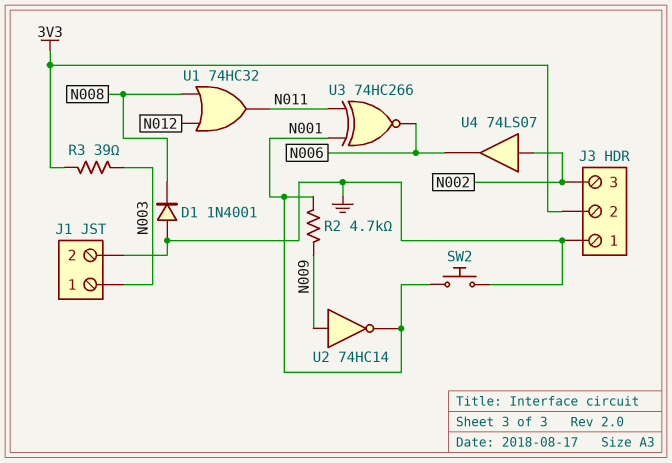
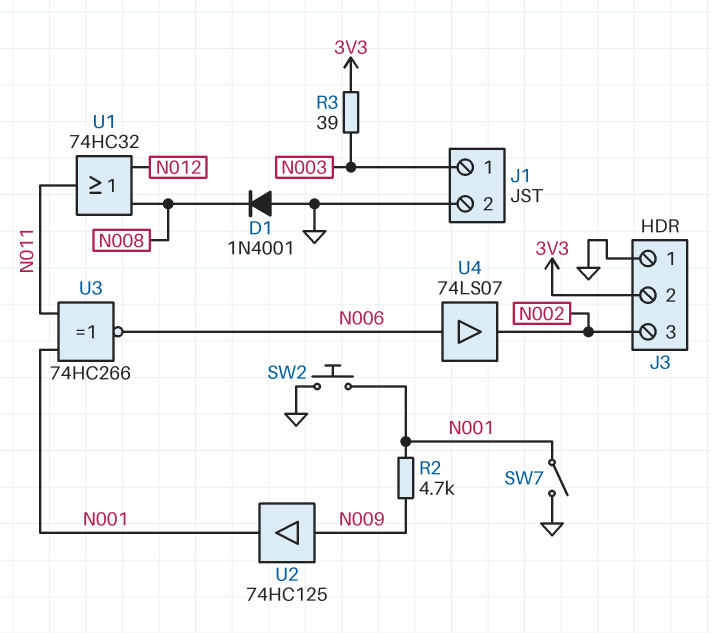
SW7: none -> switch (GND, N001)
U2: NOT 74HC14 (in N009, out N001) -> buffer 74HC125 (in N009, out N001)
U4: buffer 74LS07 (in N002, out N006) -> buffer 74LS07 (in N006, out N002)

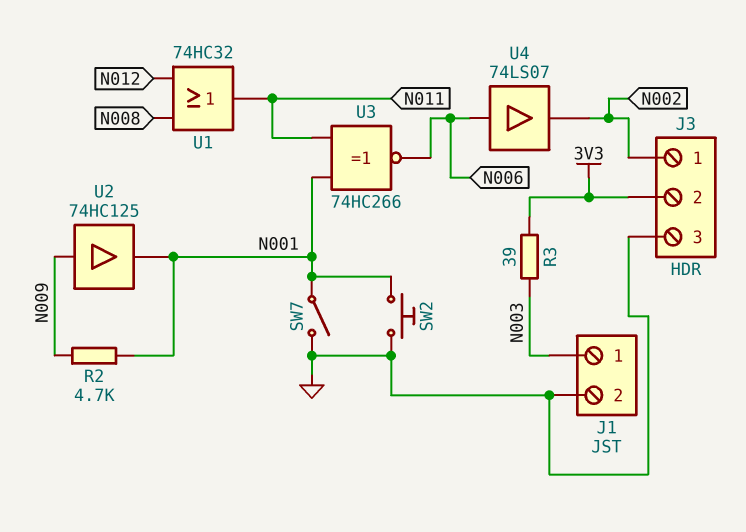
D1: diode 1N4001 (A GND, K N008) -> none
J3 pin 1: GND -> N002
J3 pin 3: N002 -> GND

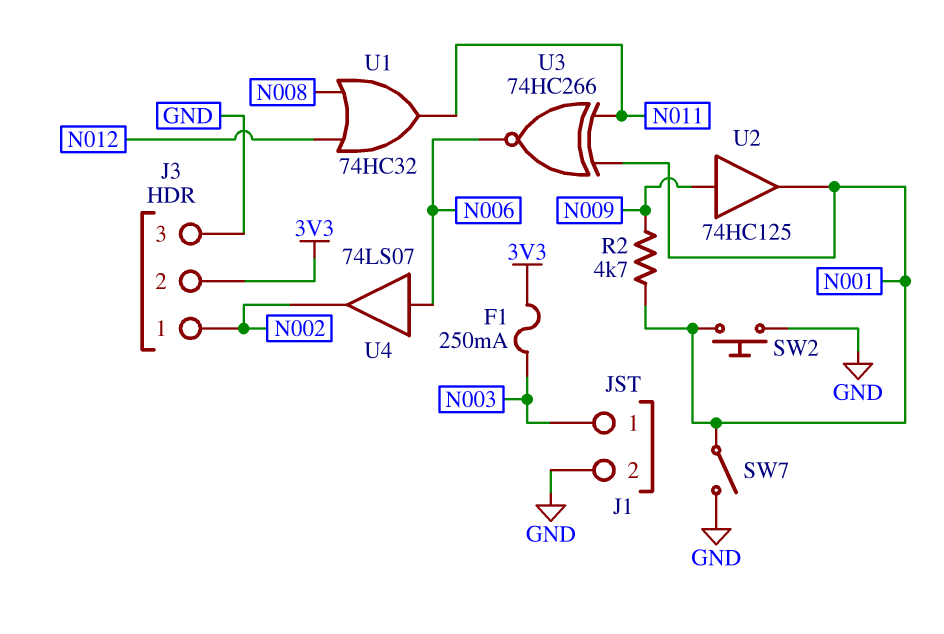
F1: none -> 250mA (3V3, N003)
R3: 39 (3V3, N003) -> none

